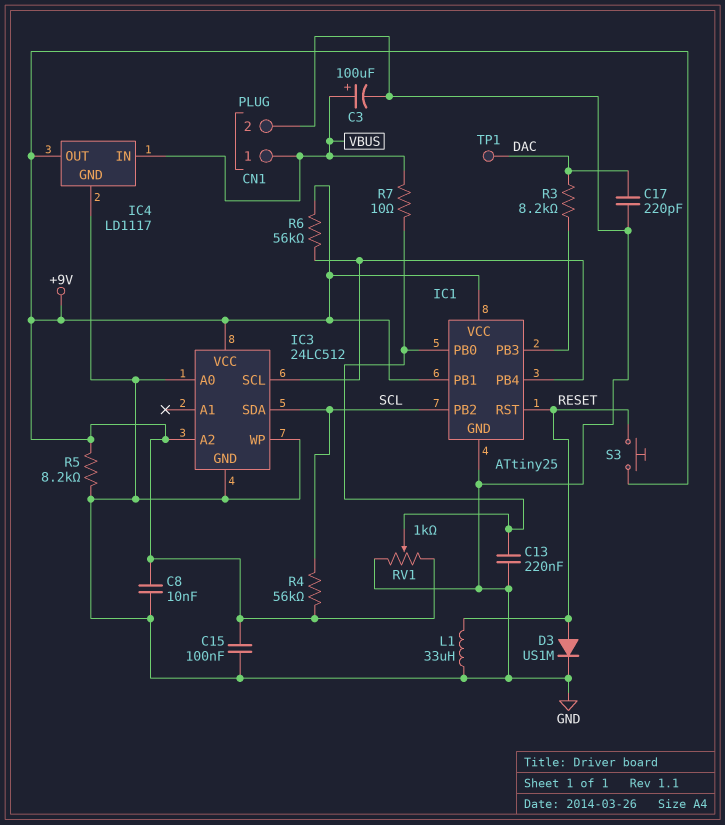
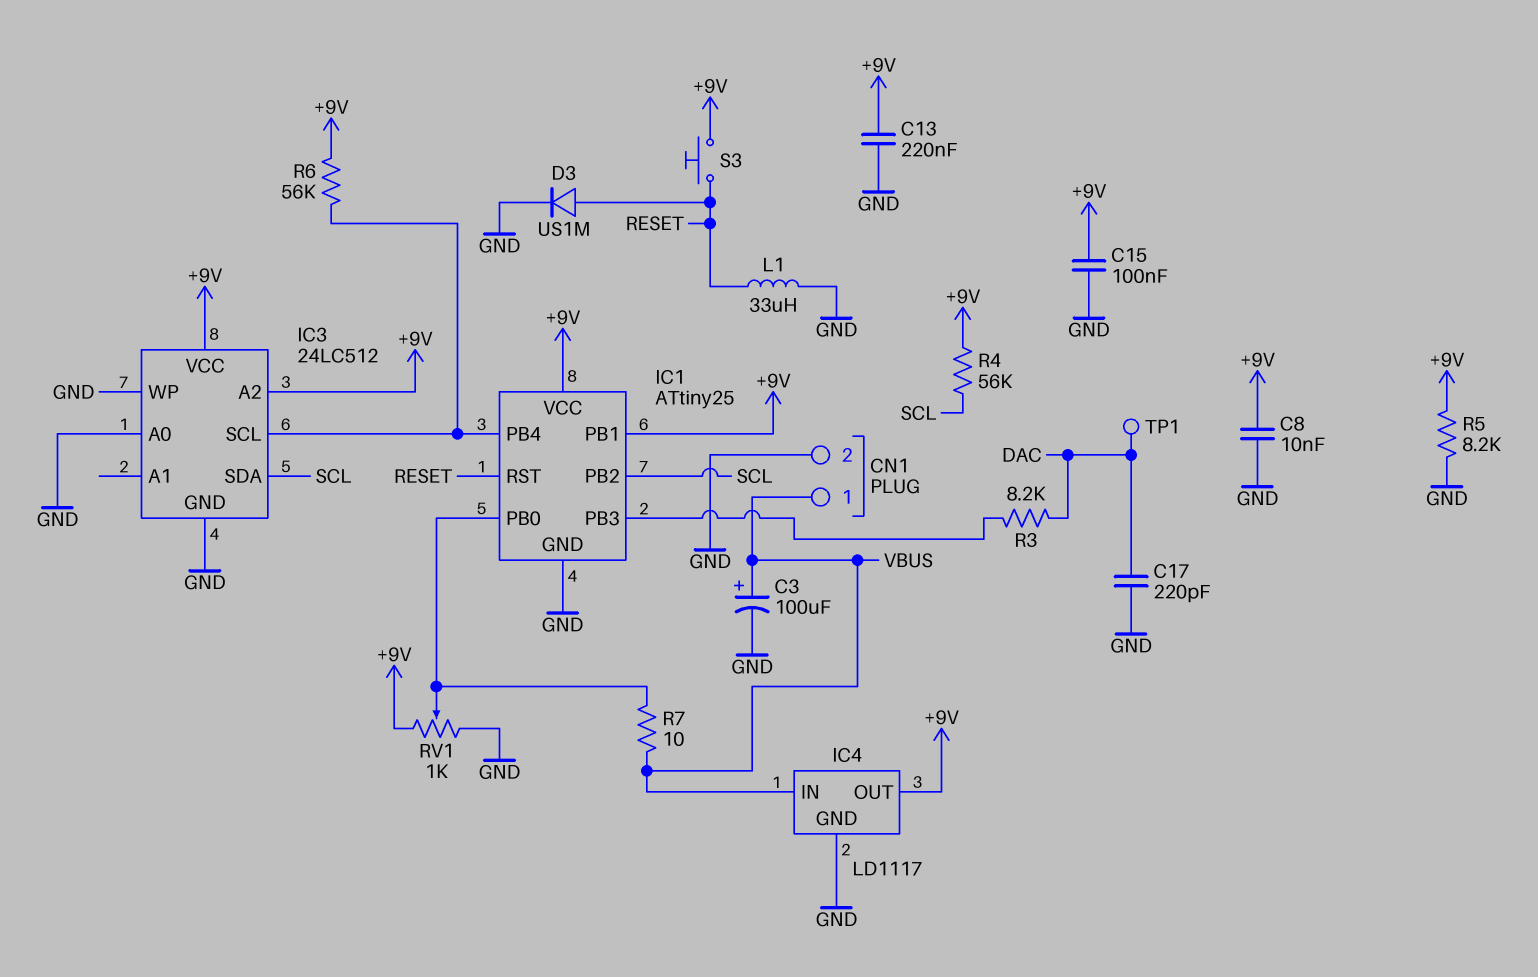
C13: 220nF (GND, IC1/PB0) -> 220nF (+9V, GND)

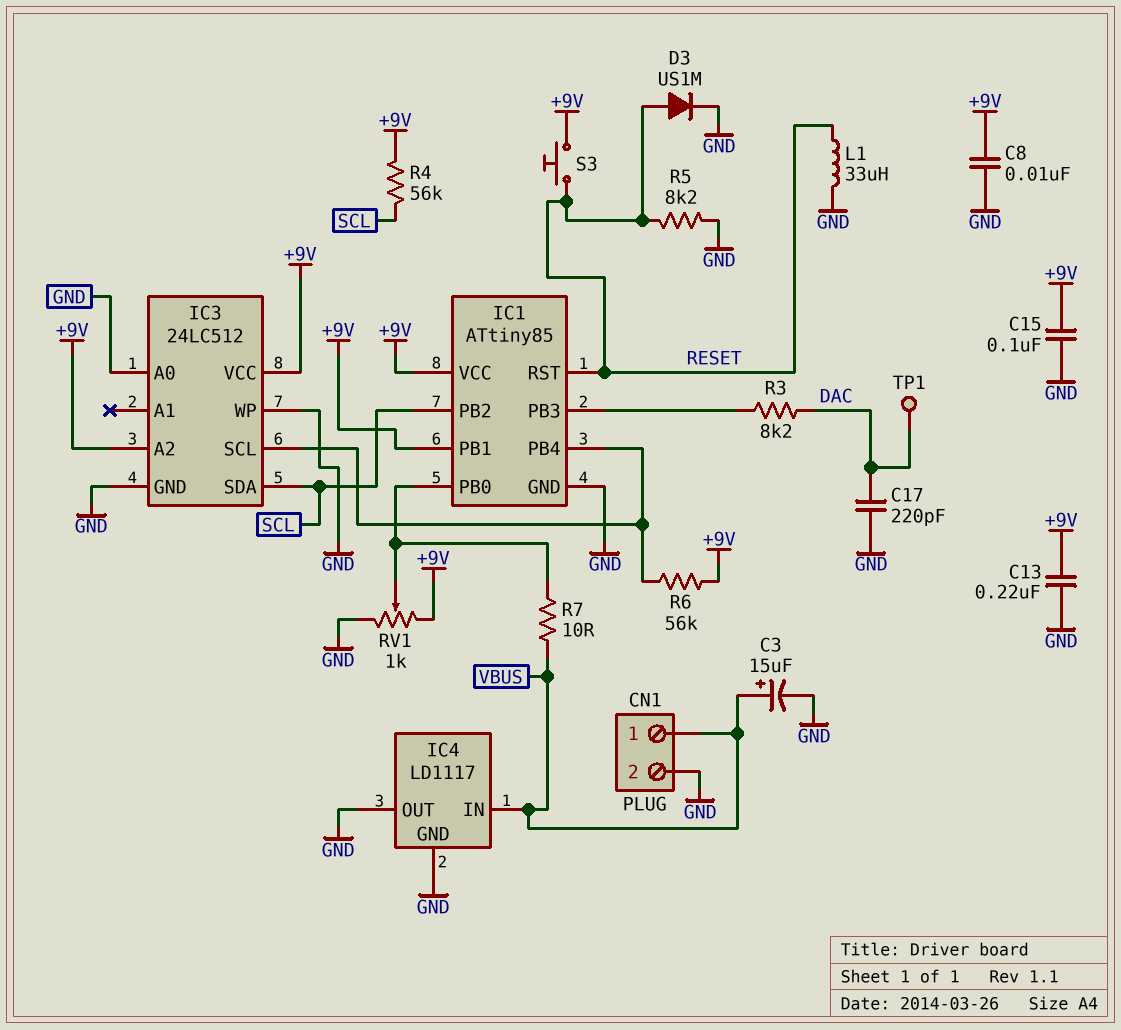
C3: 100uF (plus VBUS, minus GND) -> 15uF (plus VBUS, minus GND)
IC1: ATtiny25 -> ATtiny85
IC4 pin OUT: +9V -> GND
R5: 8.2k (+9V, GND) -> 8.2k (GND, RESET)

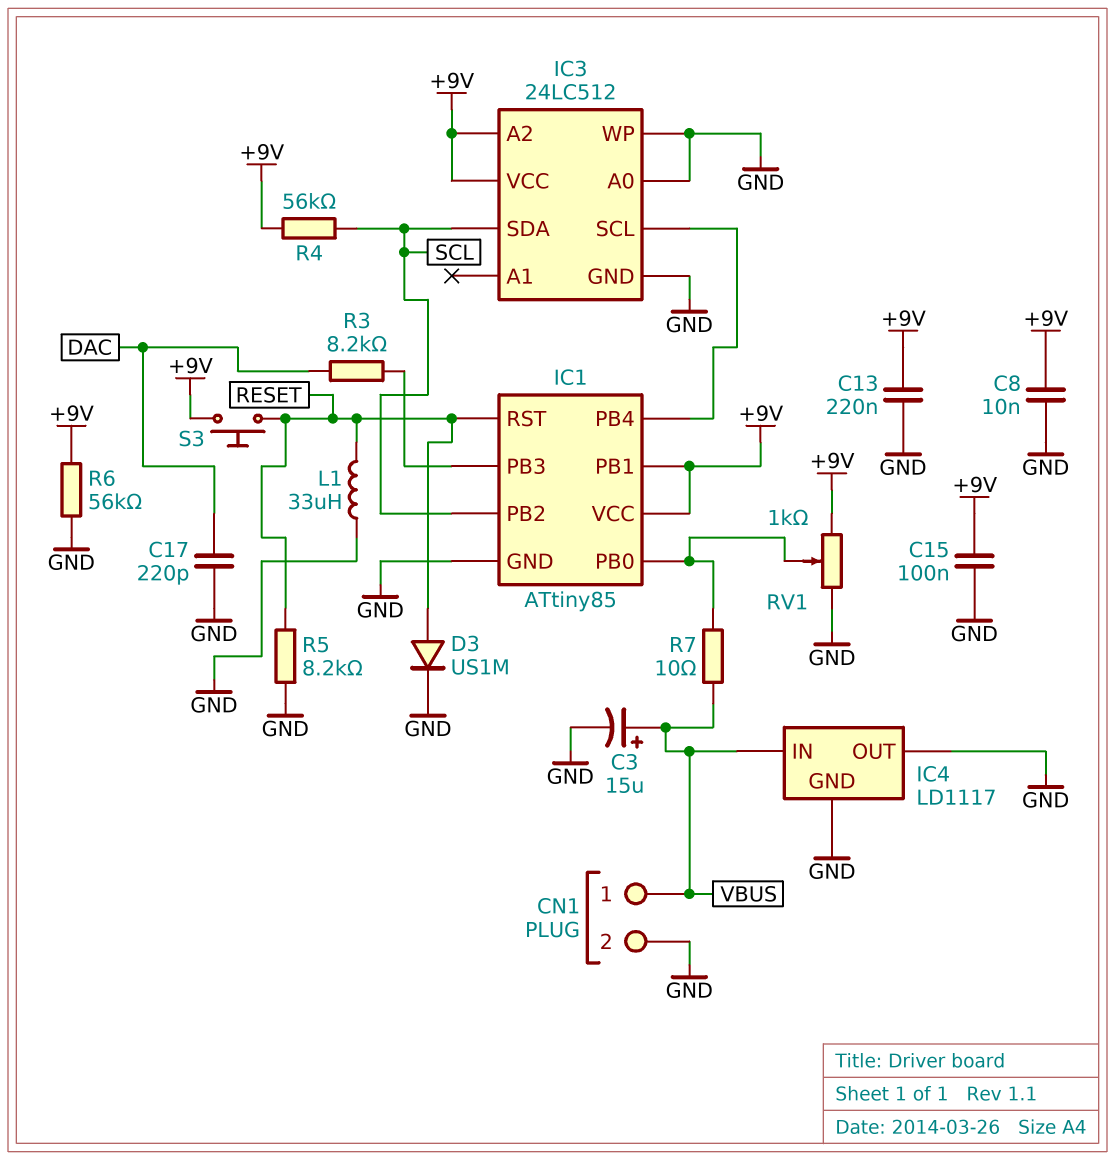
R6: 56k (+9V, IC1/PB4) -> 56k (+9V, GND)
TP1: test point (DAC) -> none

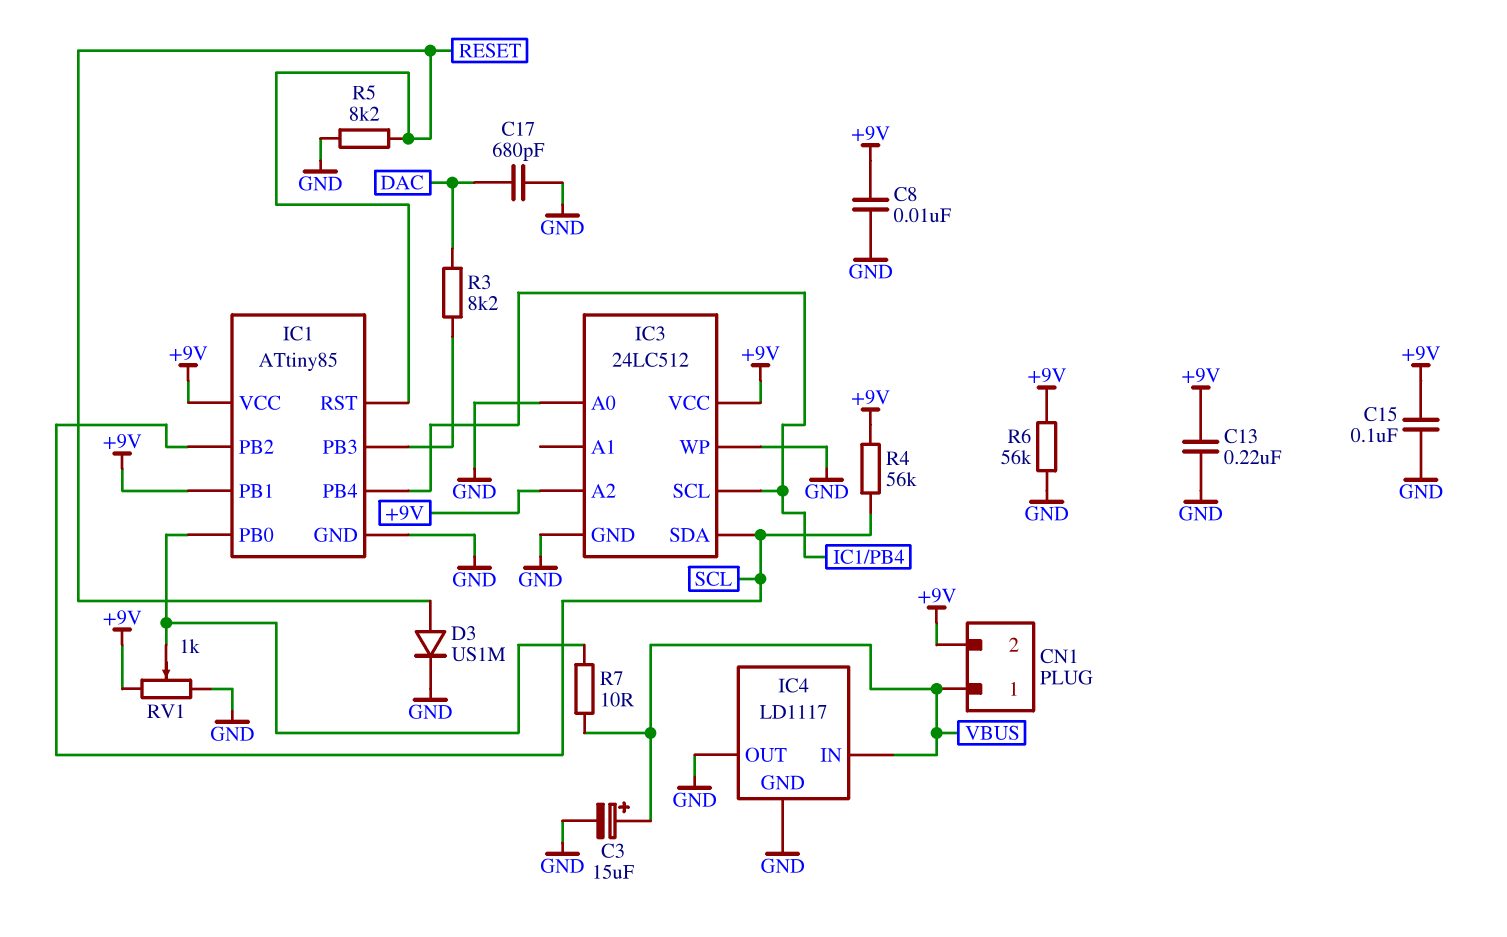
C17: 220pF (DAC, GND) -> 680pF (DAC, GND)
CN1 pin 2: GND -> +9V
L1: 33uH (GND, RESET) -> none
S3: button (+9V, RESET) -> none

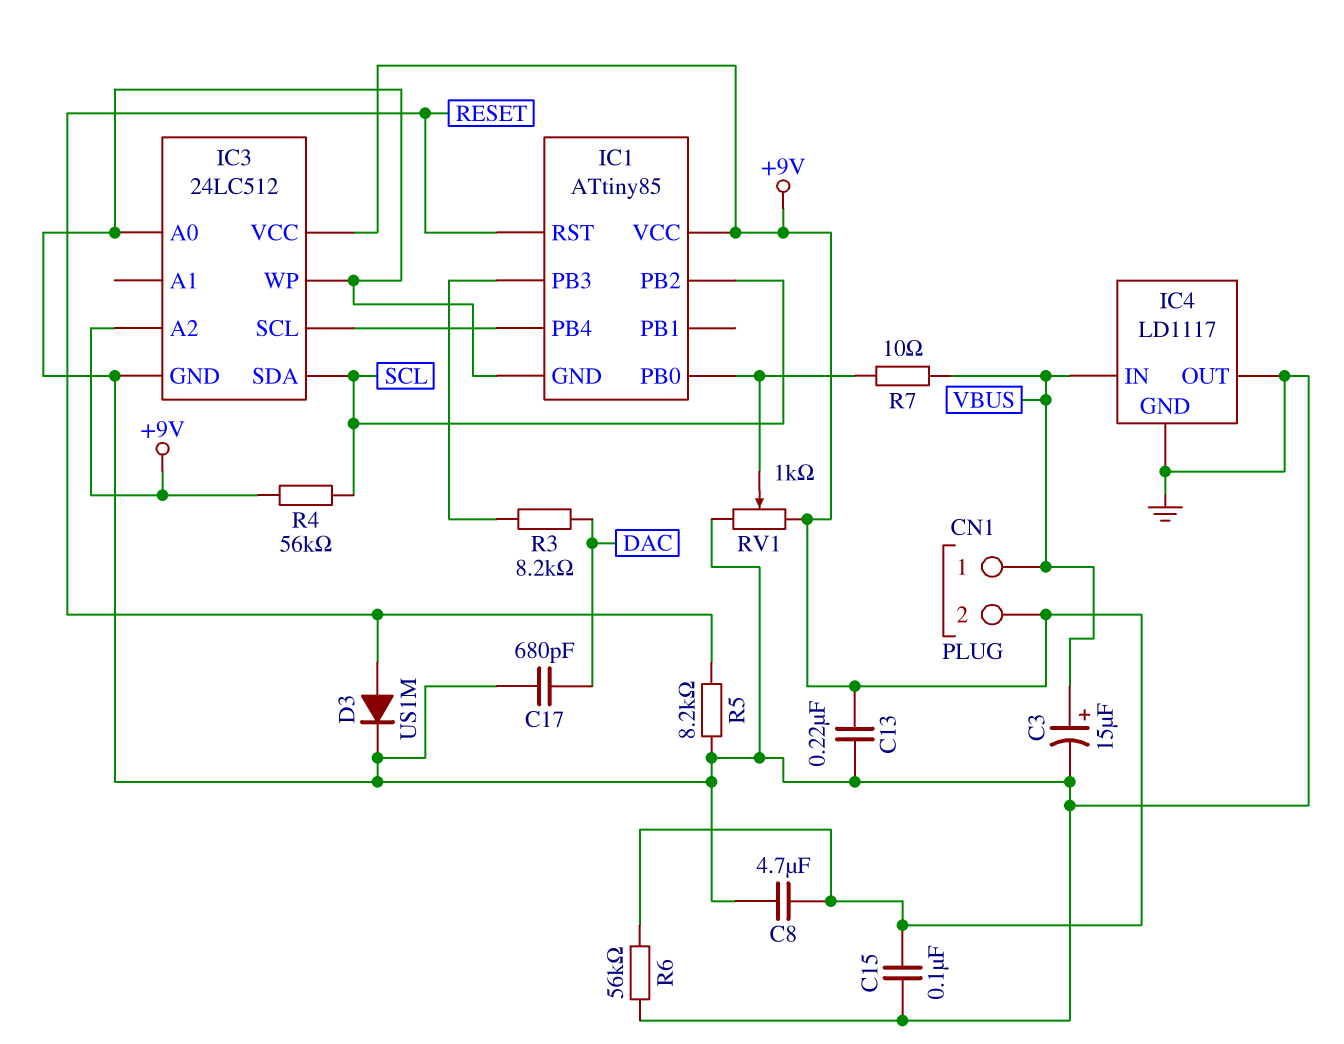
C8: 10nF (+9V, GND) -> 4.7uF (+9V, GND)
IC1 pin PB1: +9V -> none

